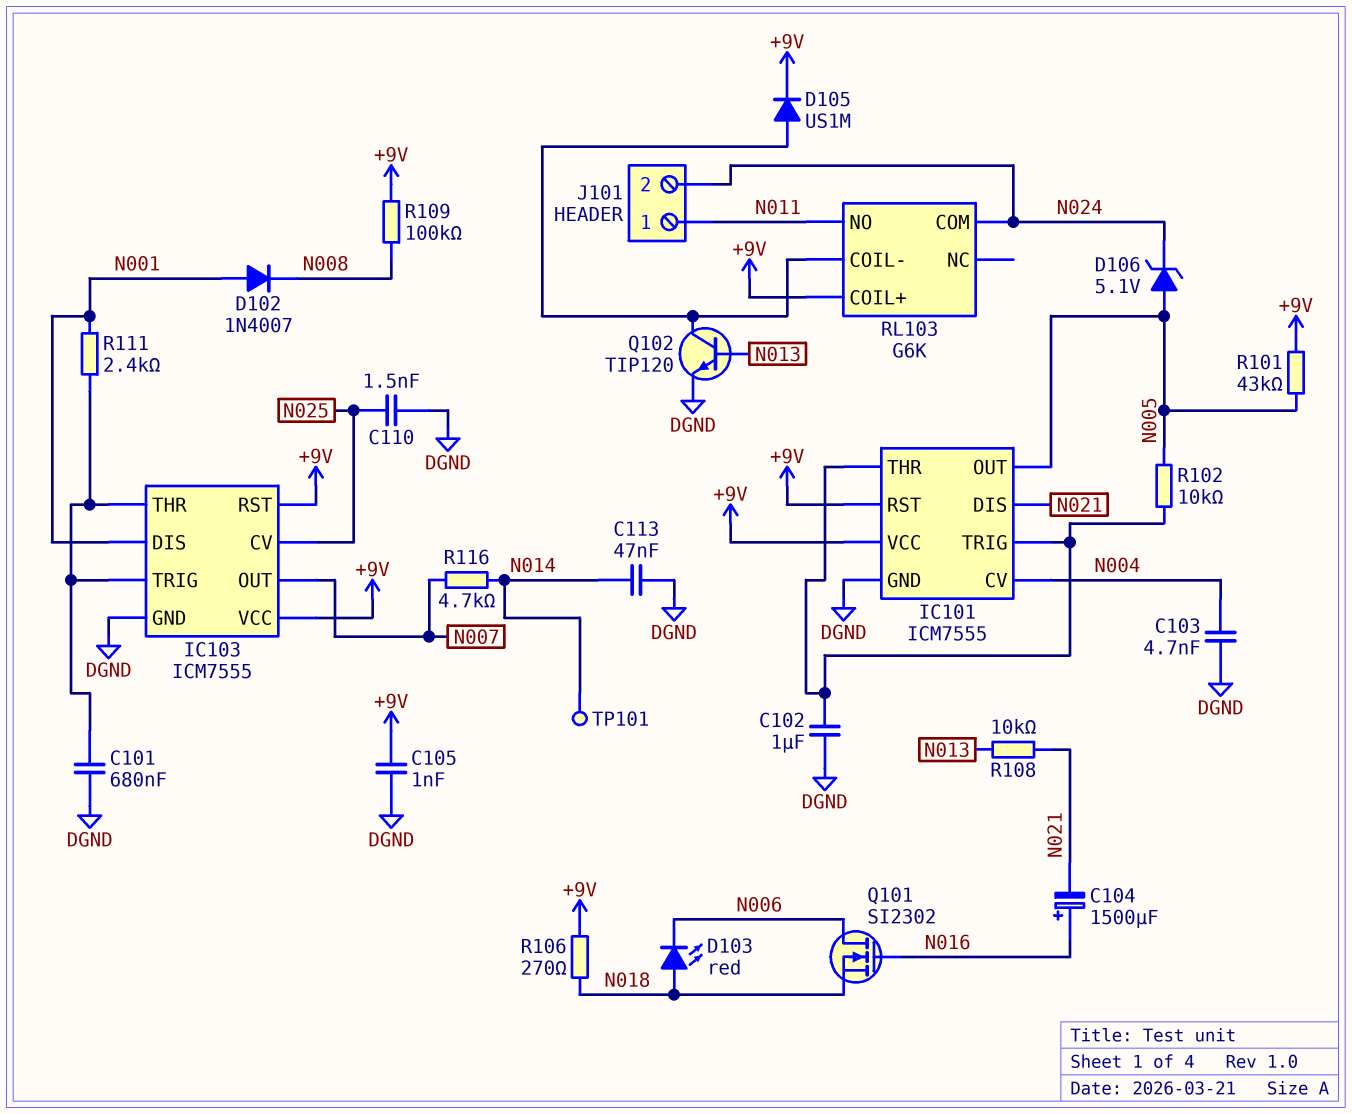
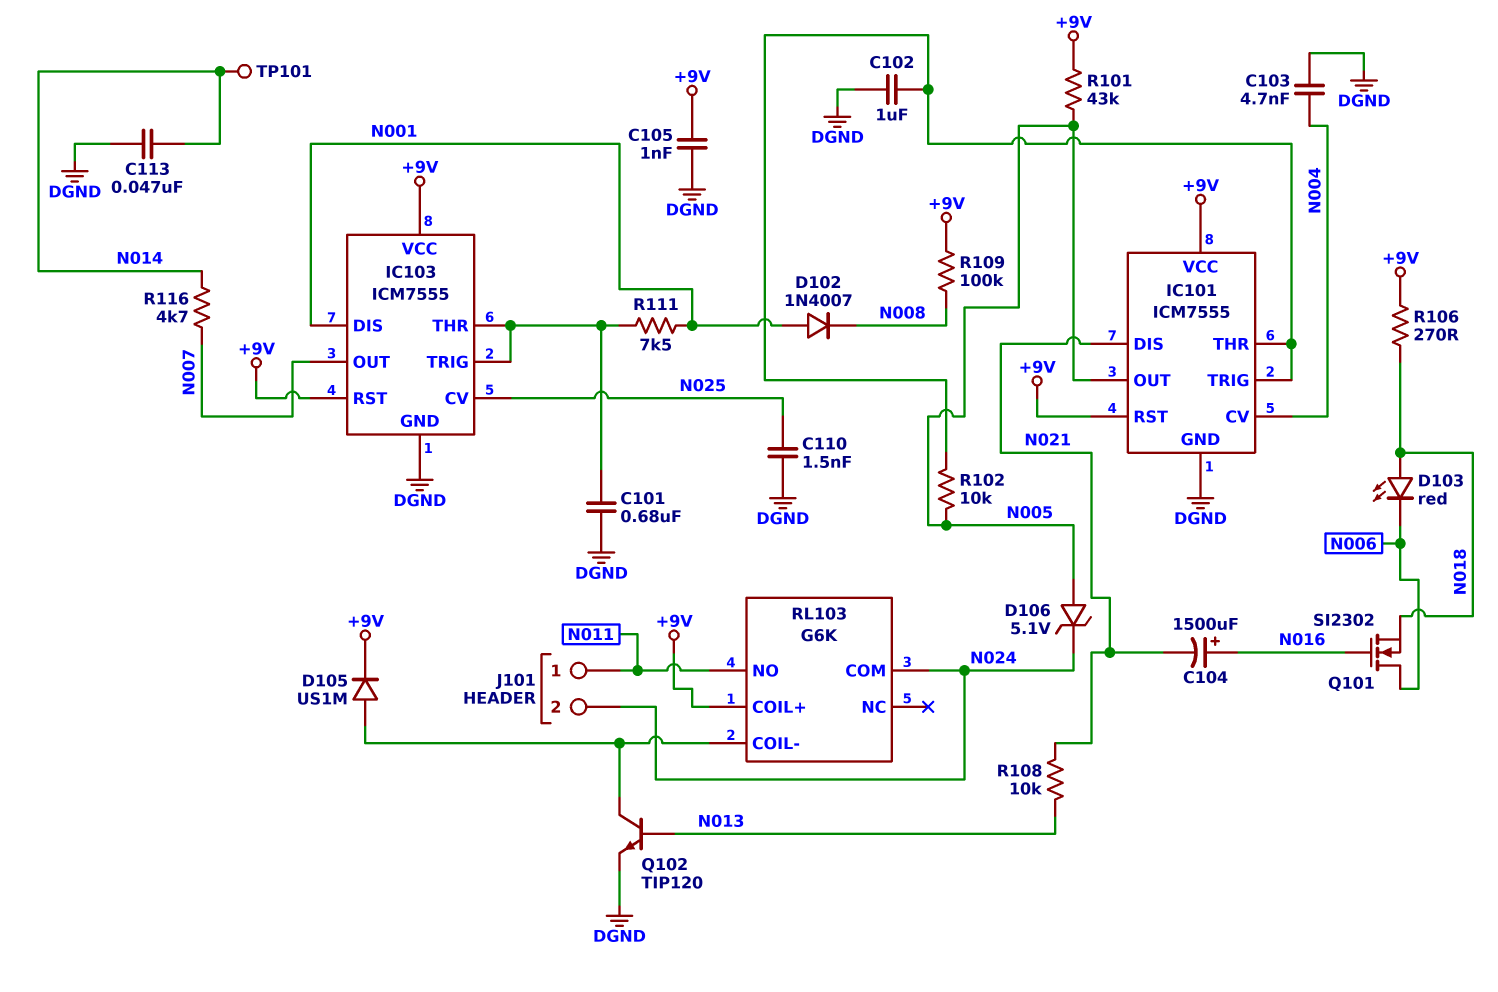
R111: 2.4k (IC103/THR, N001) -> 7.5k (IC103/THR, N001)

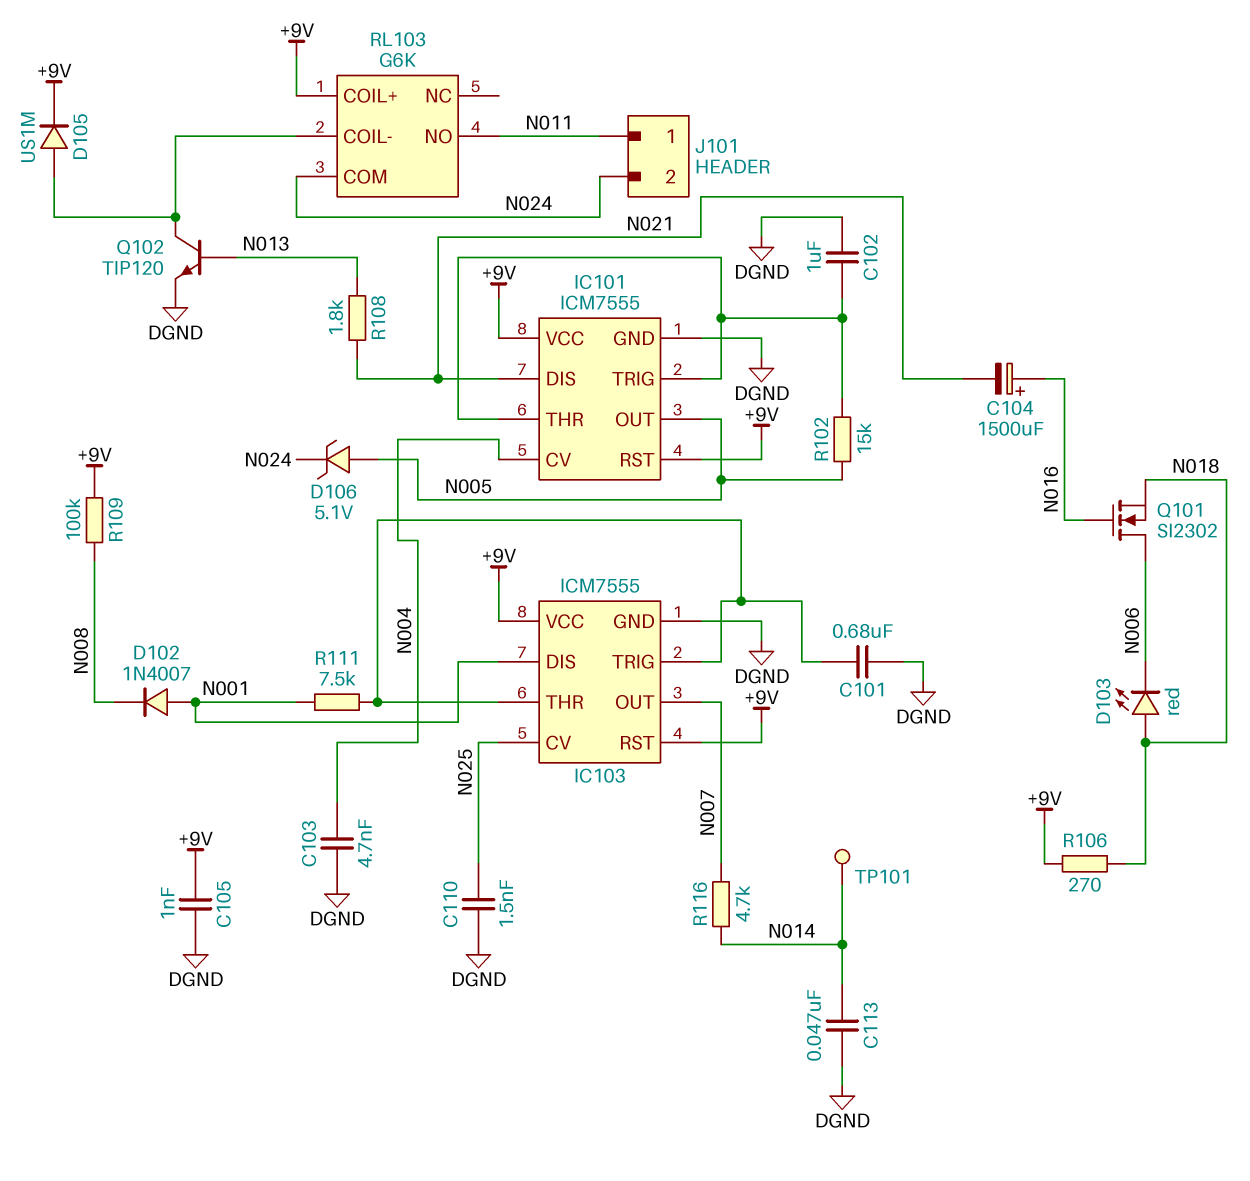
R101: 43k (+9V, N005) -> none
R102: 10k (IC101/THR, N005) -> 15k (IC101/THR, N005)
R108: 10k (N013, N021) -> 1.8k (N013, N021)

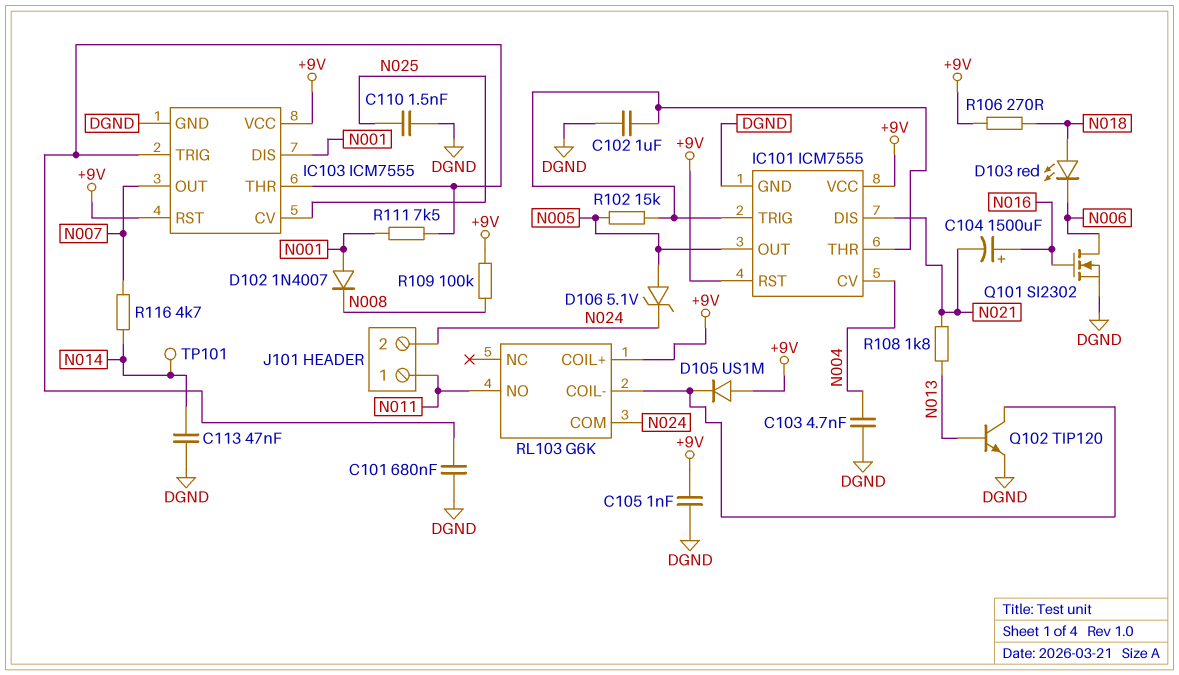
D105: diode US1M (A RL103/COIL-, K +9V) -> diode US1M (A +9V, K RL103/COIL-)
Q101: NMOS SI2302 (G N016, D N006, S N018) -> NMOS SI2302 (G N016, D N006, S DGND)

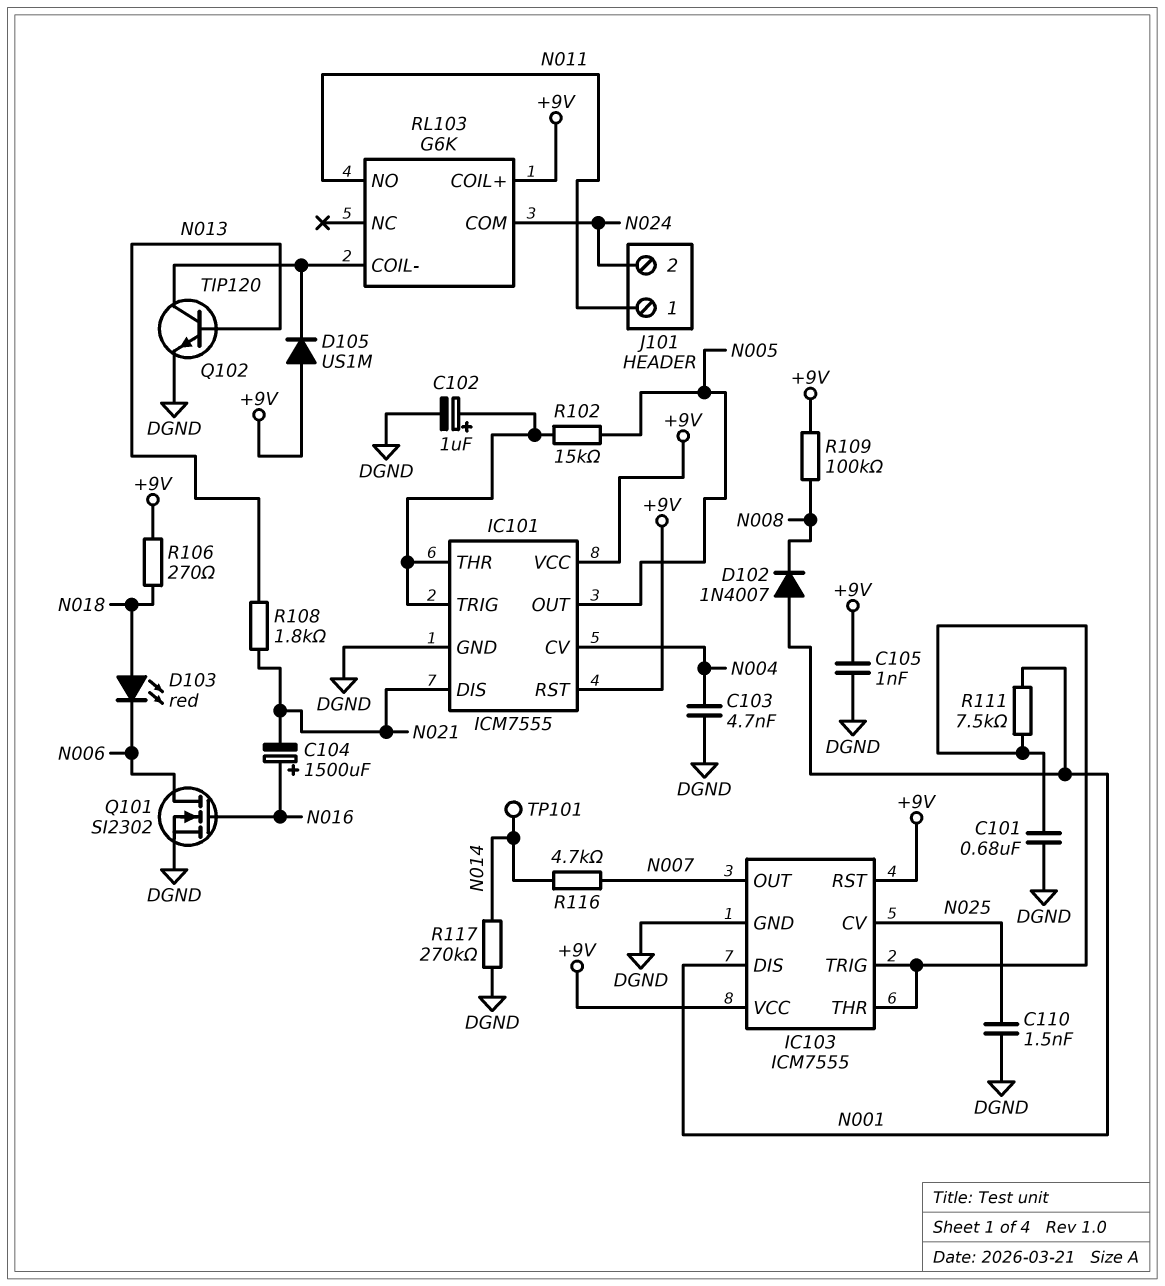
C102: 1uF (DGND, IC101/THR) -> 1uF (plus IC101/THR, minus DGND)
C113: 47nF (DGND, N014) -> none
D106: zener 5.1V (A N005, K N024) -> none
R117: none -> 270k (DGND, N014)

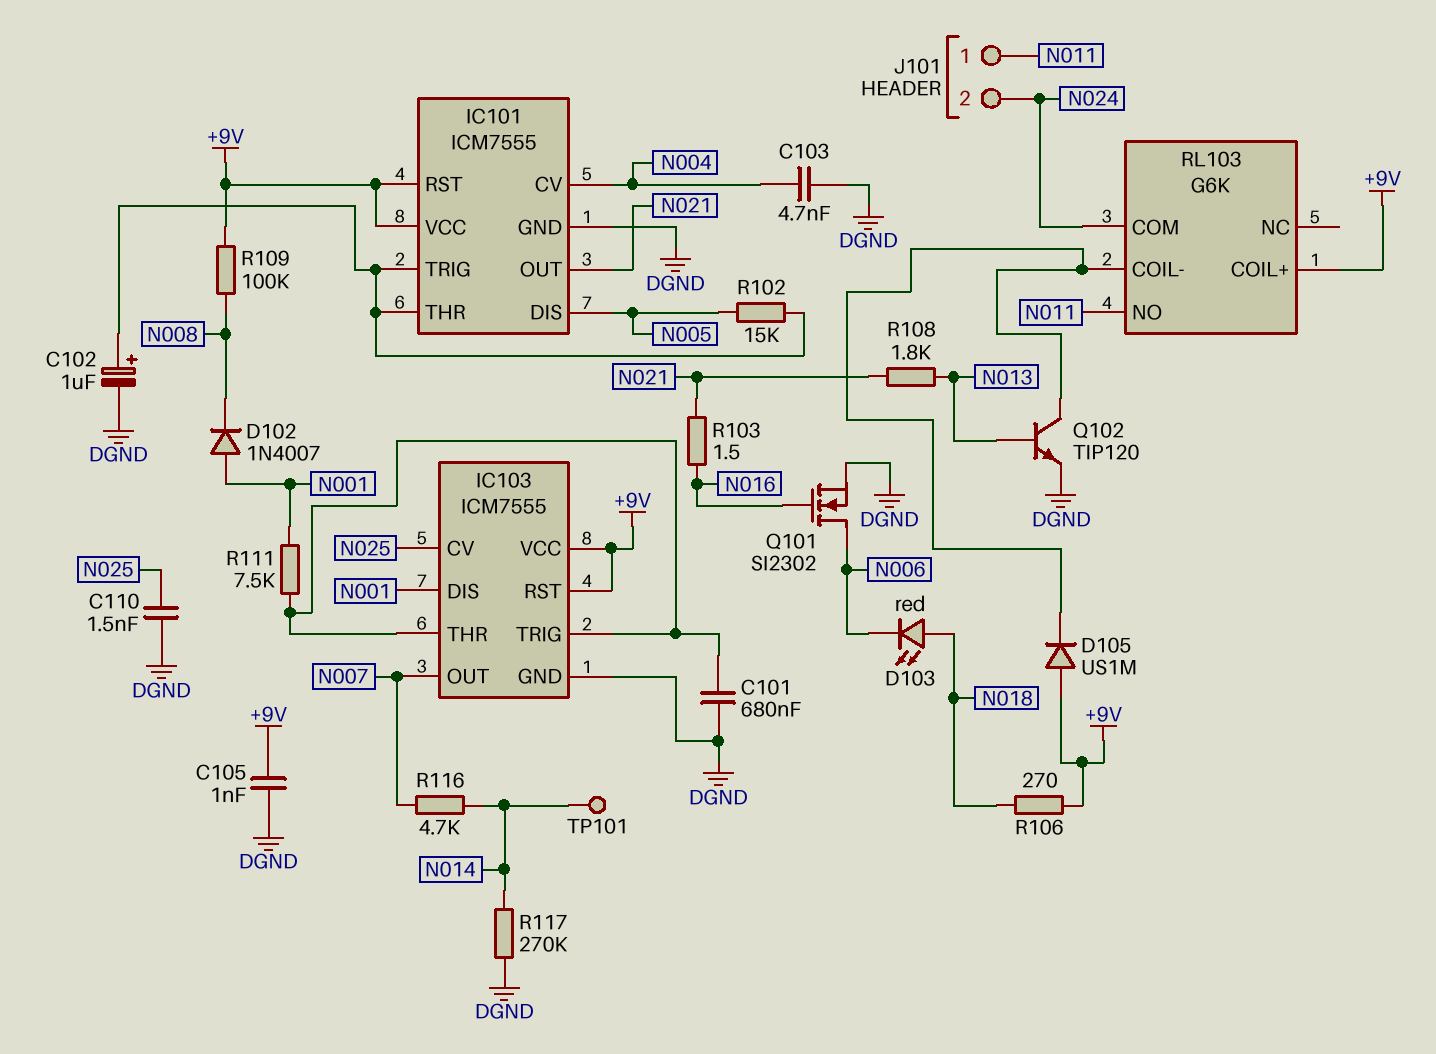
C104: 1500uF (plus N016, minus N021) -> none
IC101 pin DIS: N021 -> N005
IC101 pin OUT: N005 -> N021
R103: none -> 1.5 (N016, N021)

